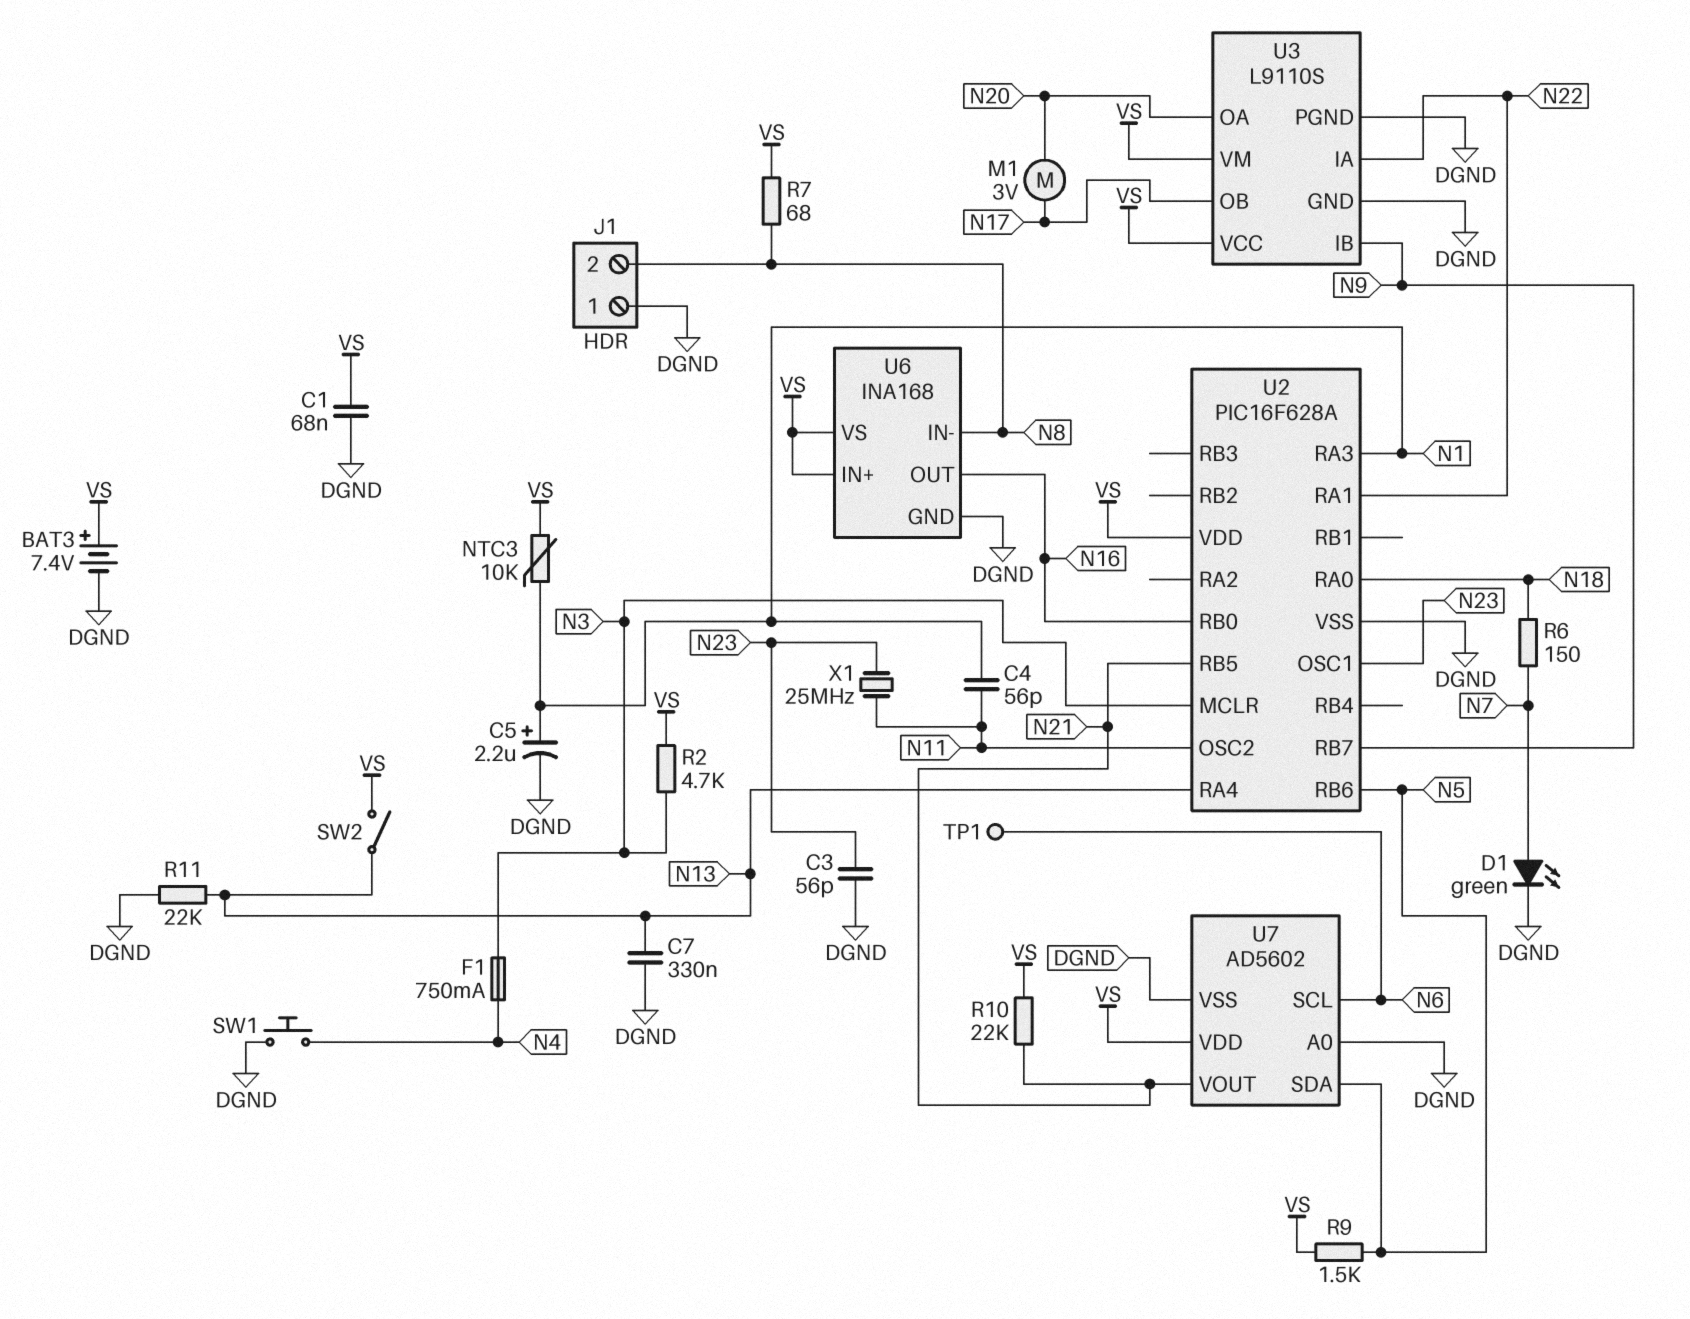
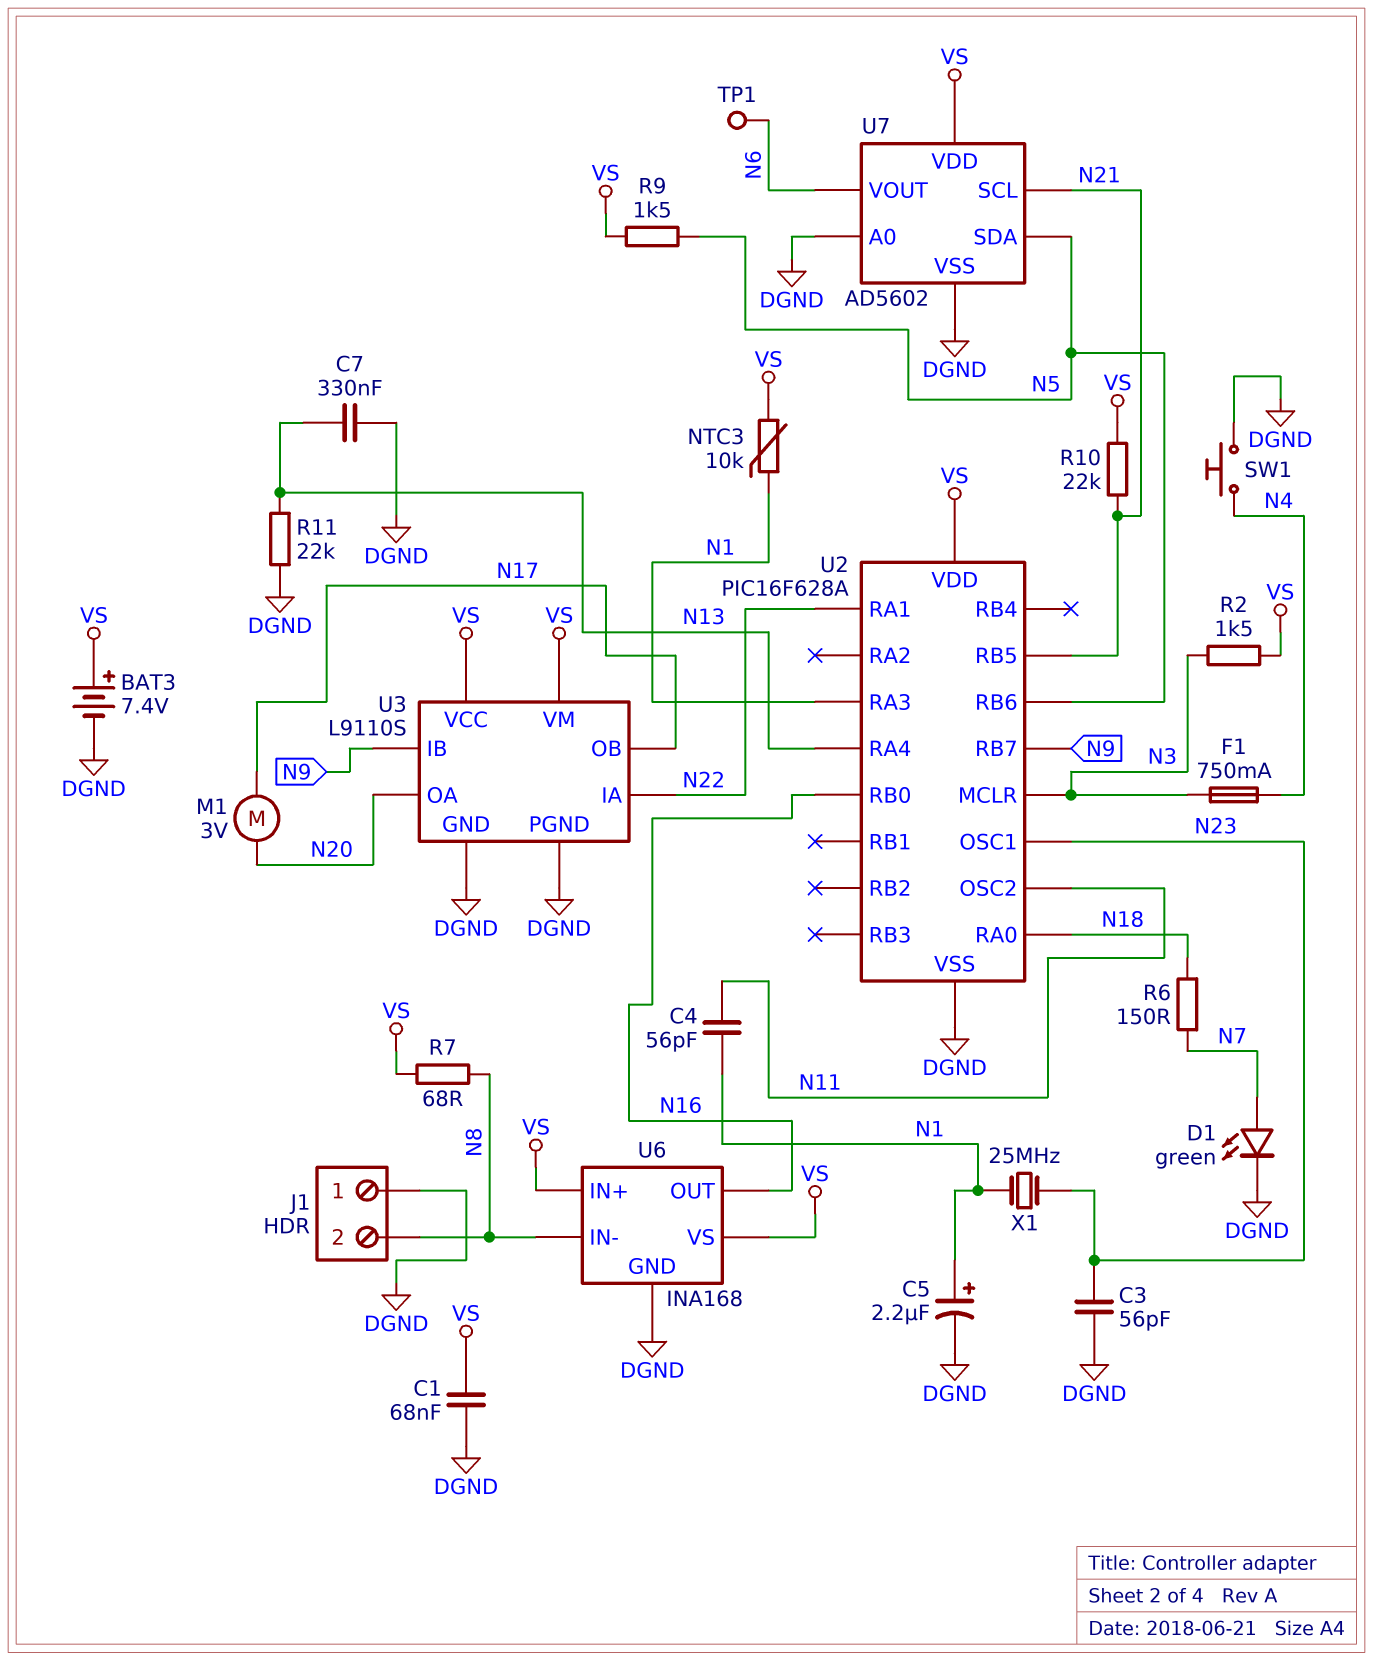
R2: 4.7k (N3, VS) -> 1.5k (N3, VS)
SW2: switch (N13, VS) -> none
U7 pin SCL: N6 -> N21
U7 pin VOUT: N21 -> N6
X1: 25MHz (N11, N23) -> 25MHz (N1, N23)

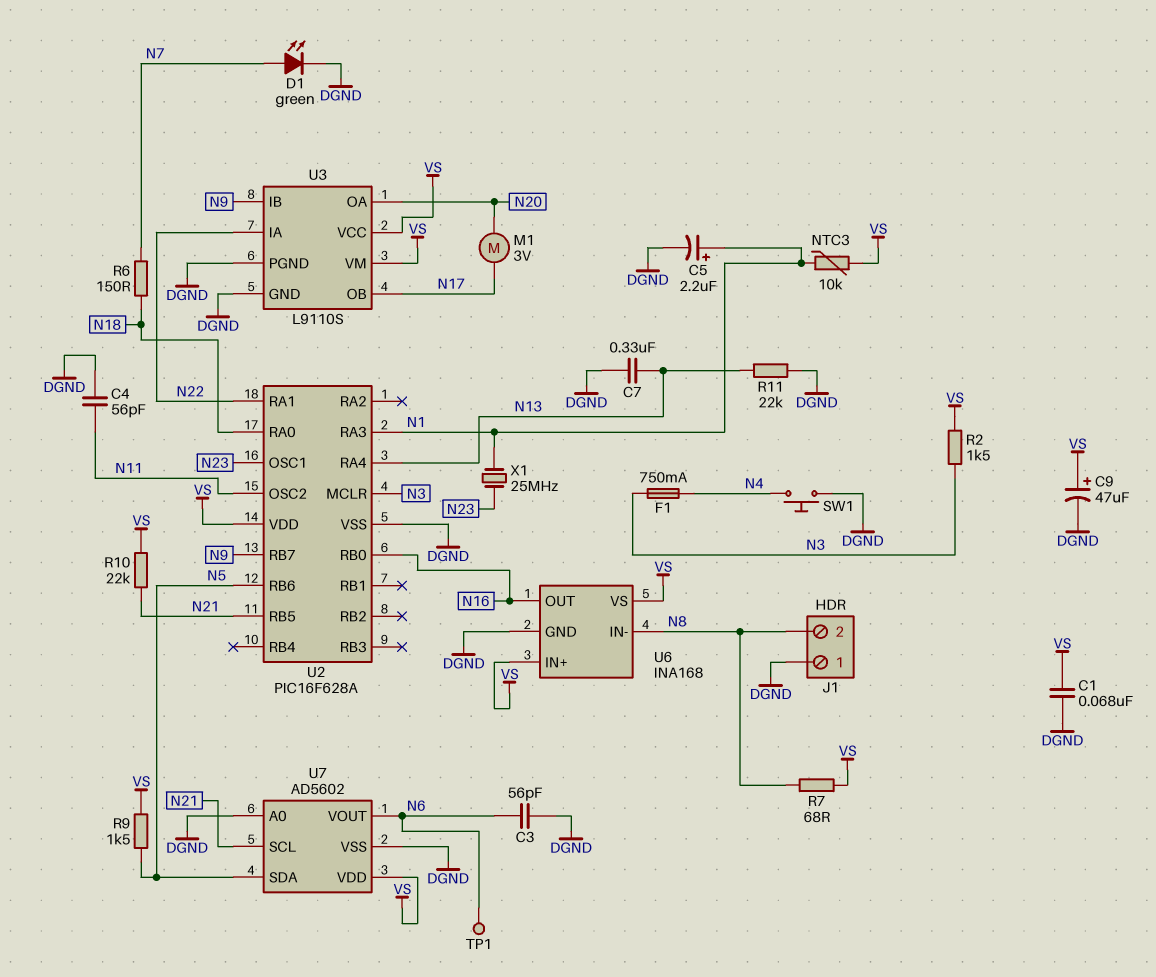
BAT3: 7.4V (plus VS, minus DGND) -> none
C3: 56pF (DGND, N23) -> 56pF (DGND, N6)
C4: 56pF (N1, N11) -> 56pF (DGND, N11)
C9: none -> 47uF (plus VS, minus DGND)

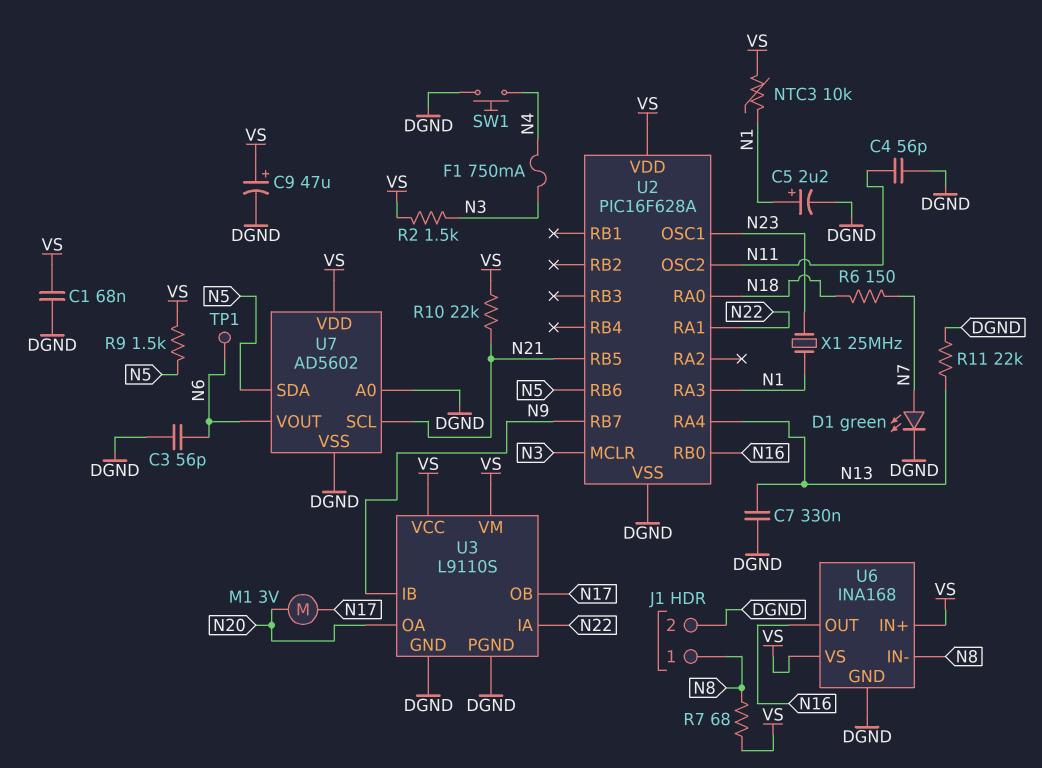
J1 pin 1: DGND -> N8
J1 pin 2: N8 -> DGND

